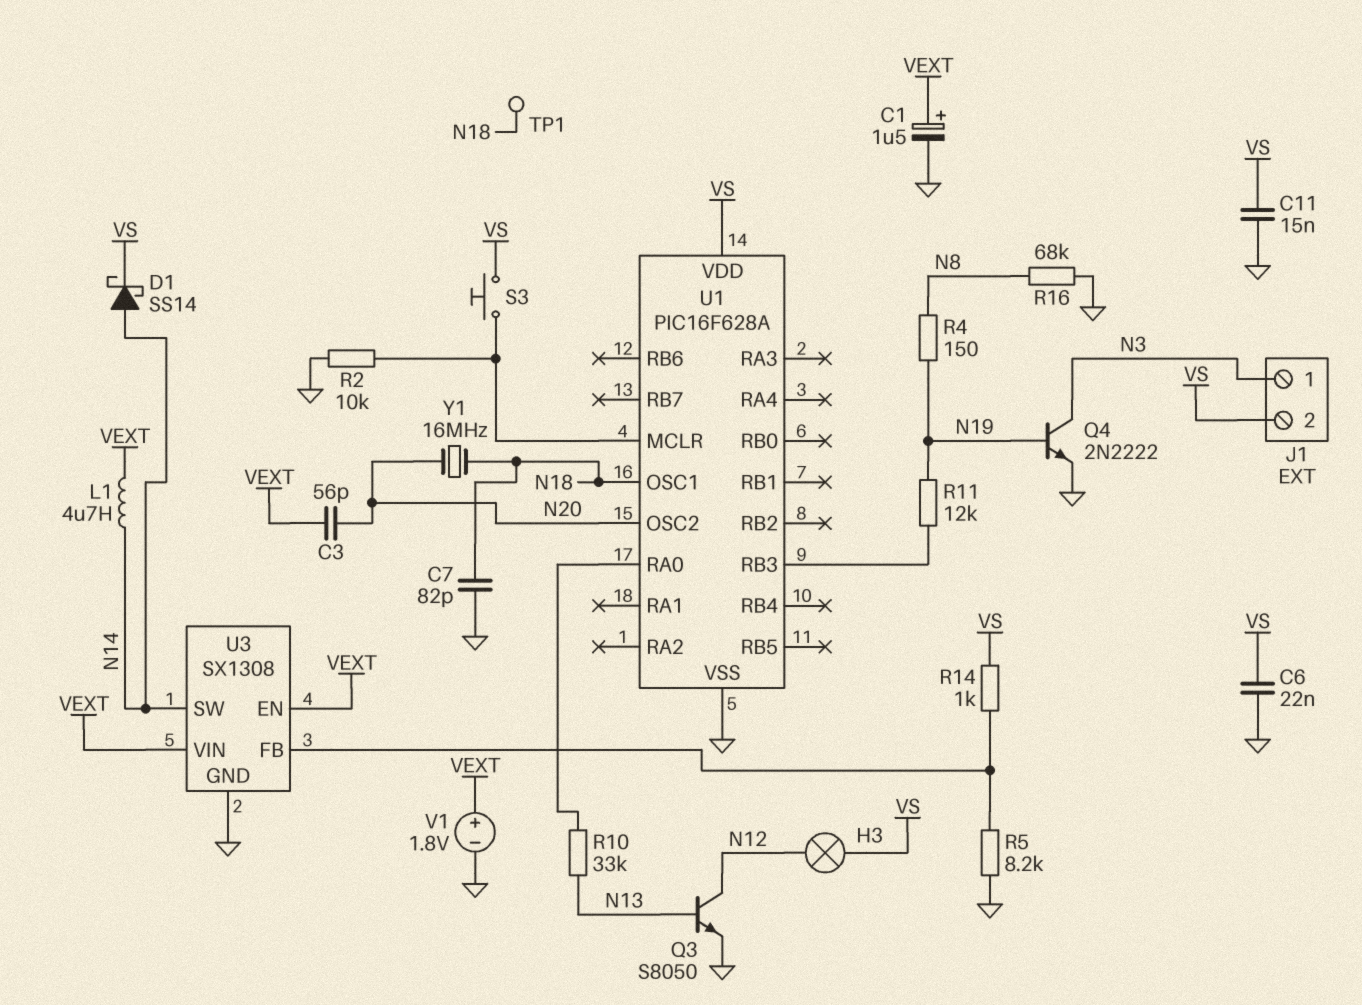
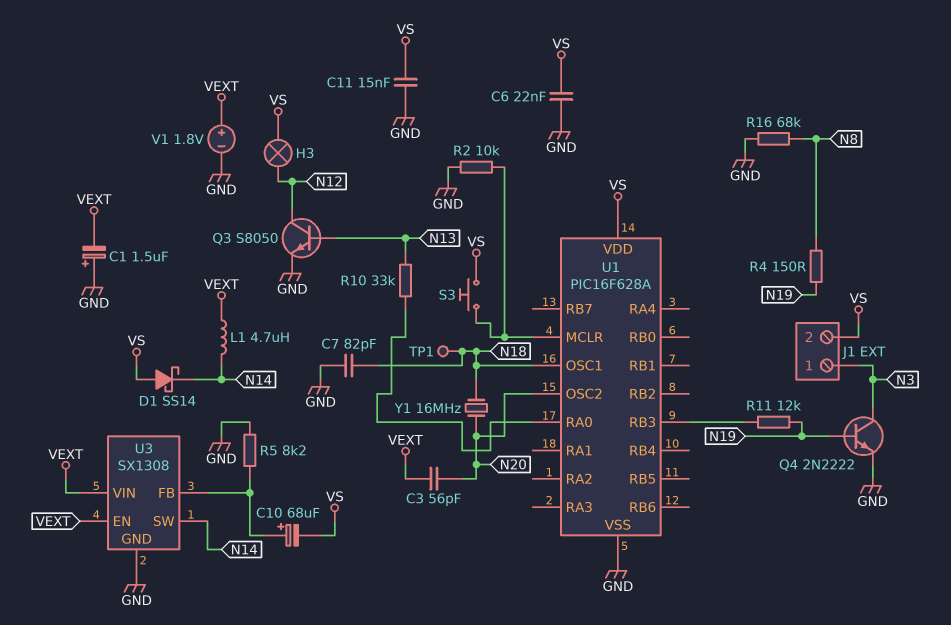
C1: 1.5uF (plus VEXT, minus GND) -> 1.5uF (plus GND, minus VEXT)
C10: none -> 68uF (plus U3/FB, minus VS)
D1: schottky SS14 (A N14, K VS) -> schottky SS14 (A VS, K N14)
R14: 1k (U3/FB, VS) -> none

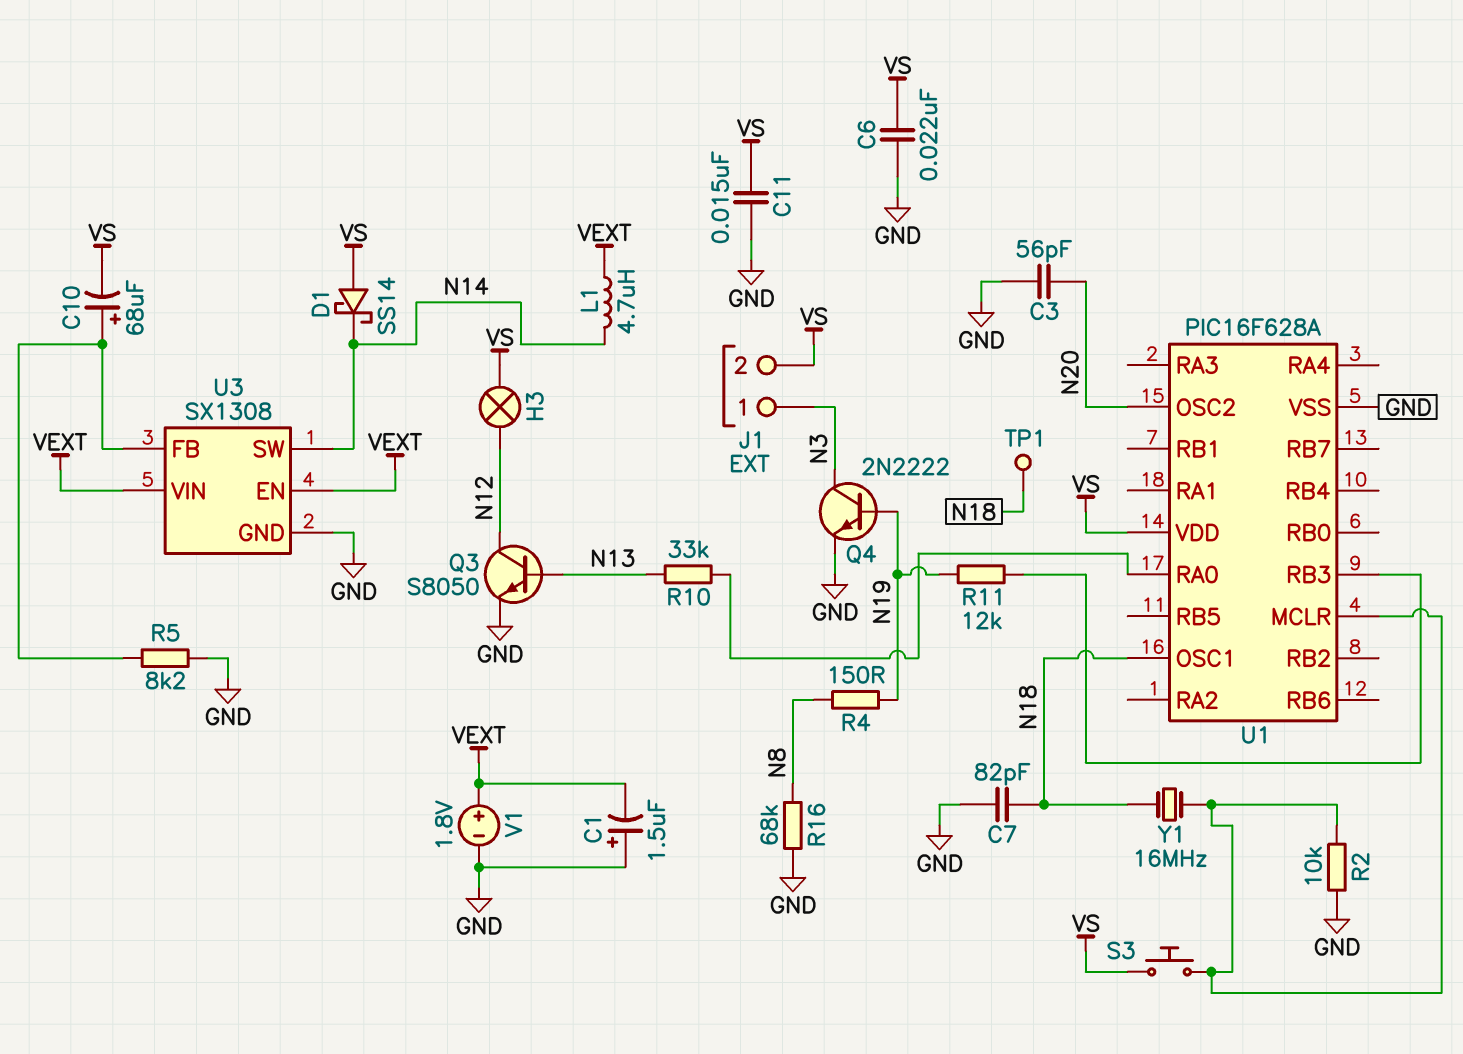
C3: 56pF (N20, VEXT) -> 56pF (GND, N20)
Y1: 16MHz (N18, N20) -> 16MHz (N18, U1/MCLR)

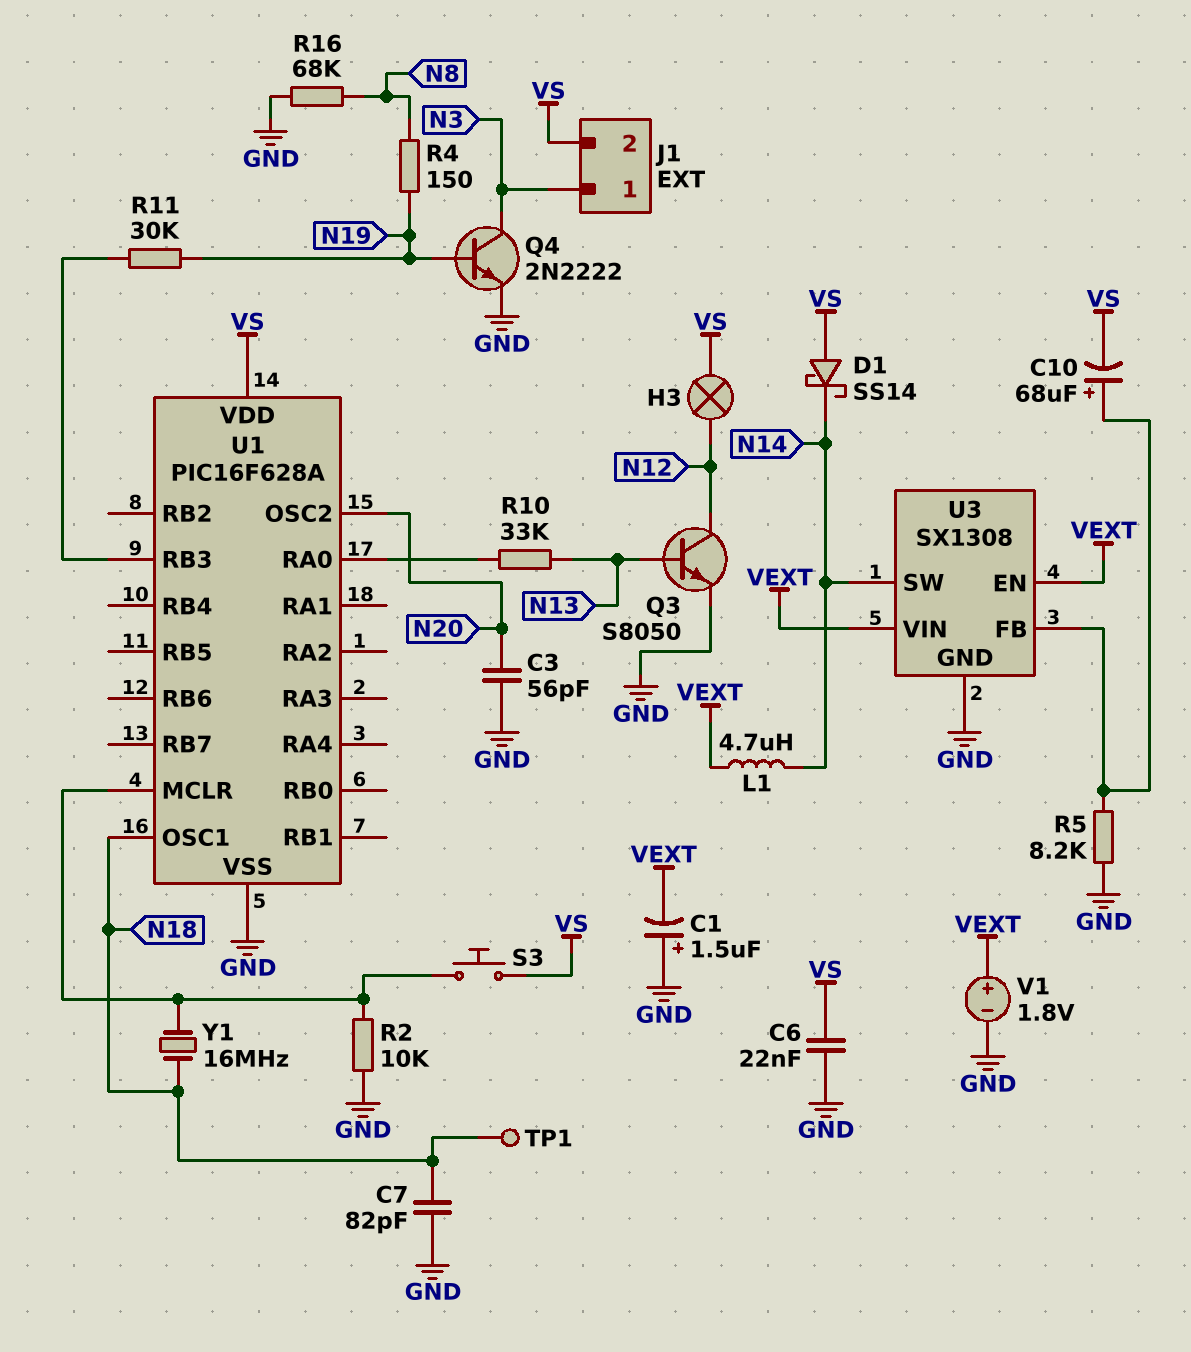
C11: 15nF (GND, VS) -> none
R11: 12k (N19, U1/RB3) -> 30k (N19, U1/RB3)

